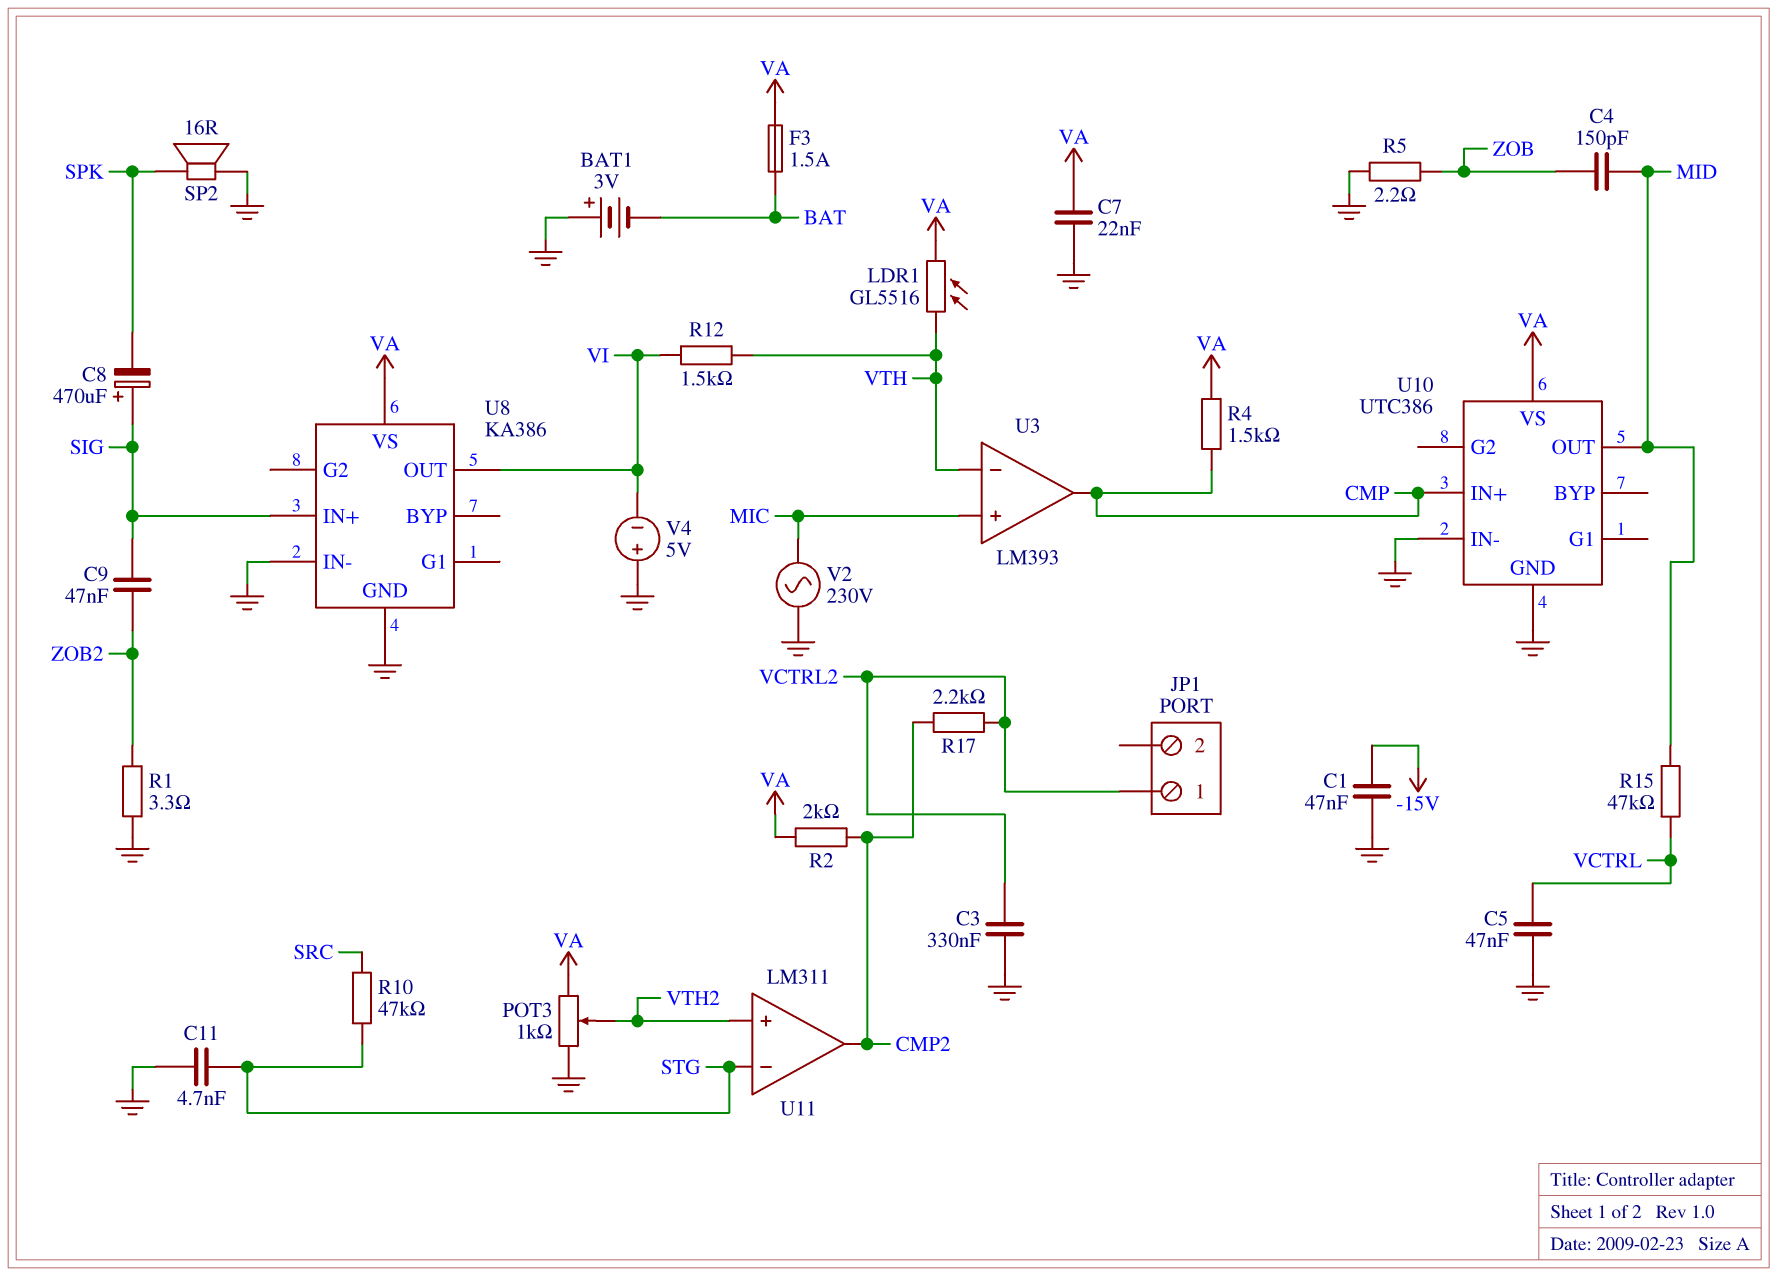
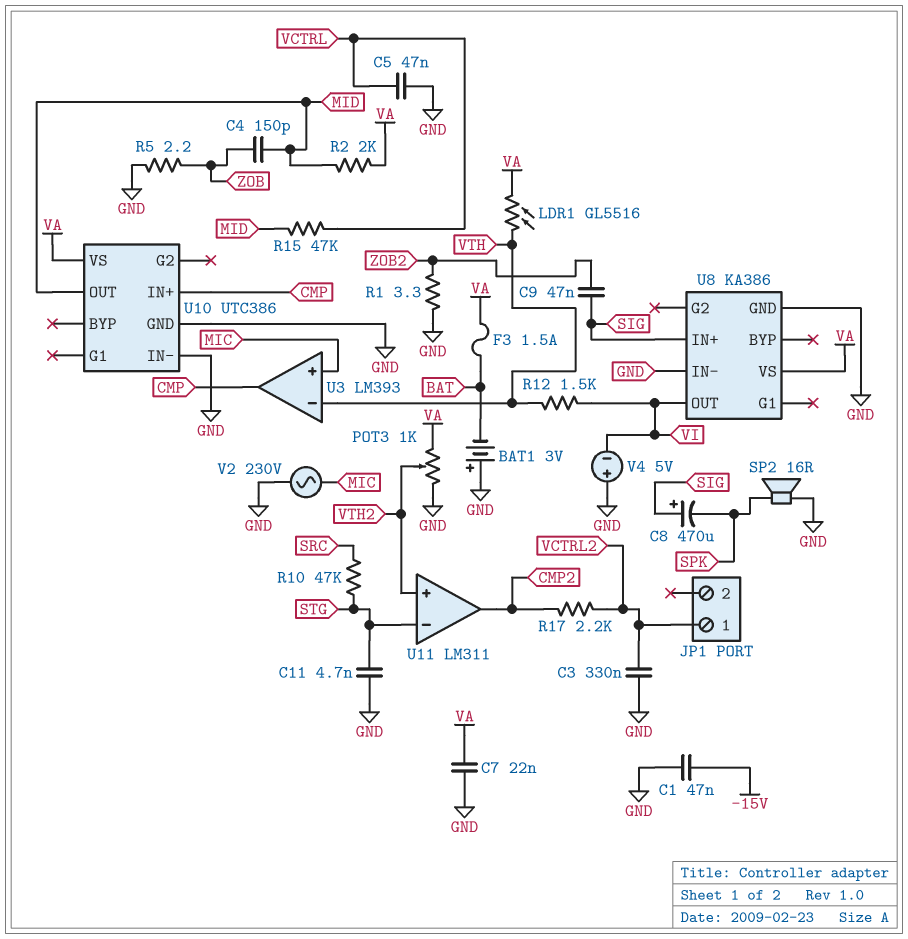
R2: 2k (CMP2, VA) -> 2k (MID, VA)
R4: 1.5k (CMP, VA) -> none

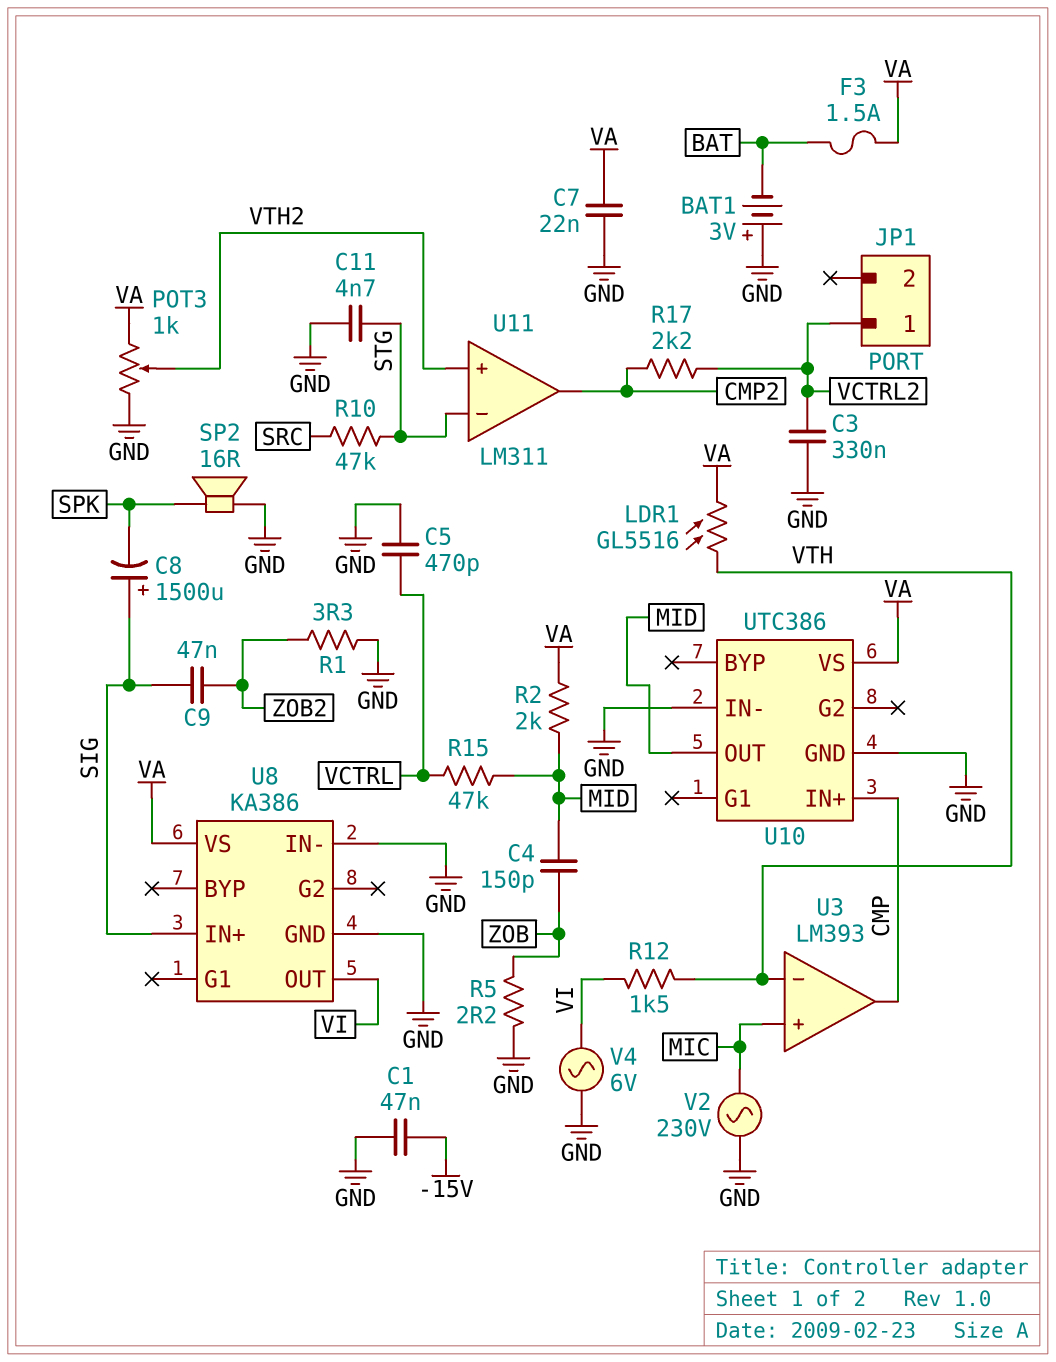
C5: 47nF (GND, VCTRL) -> 470pF (GND, VCTRL)
C8: 470uF (plus SIG, minus SPK) -> 1500uF (plus SIG, minus SPK)
V4: 5V (plus GND, minus VI) -> AC 6V (GND, VI)

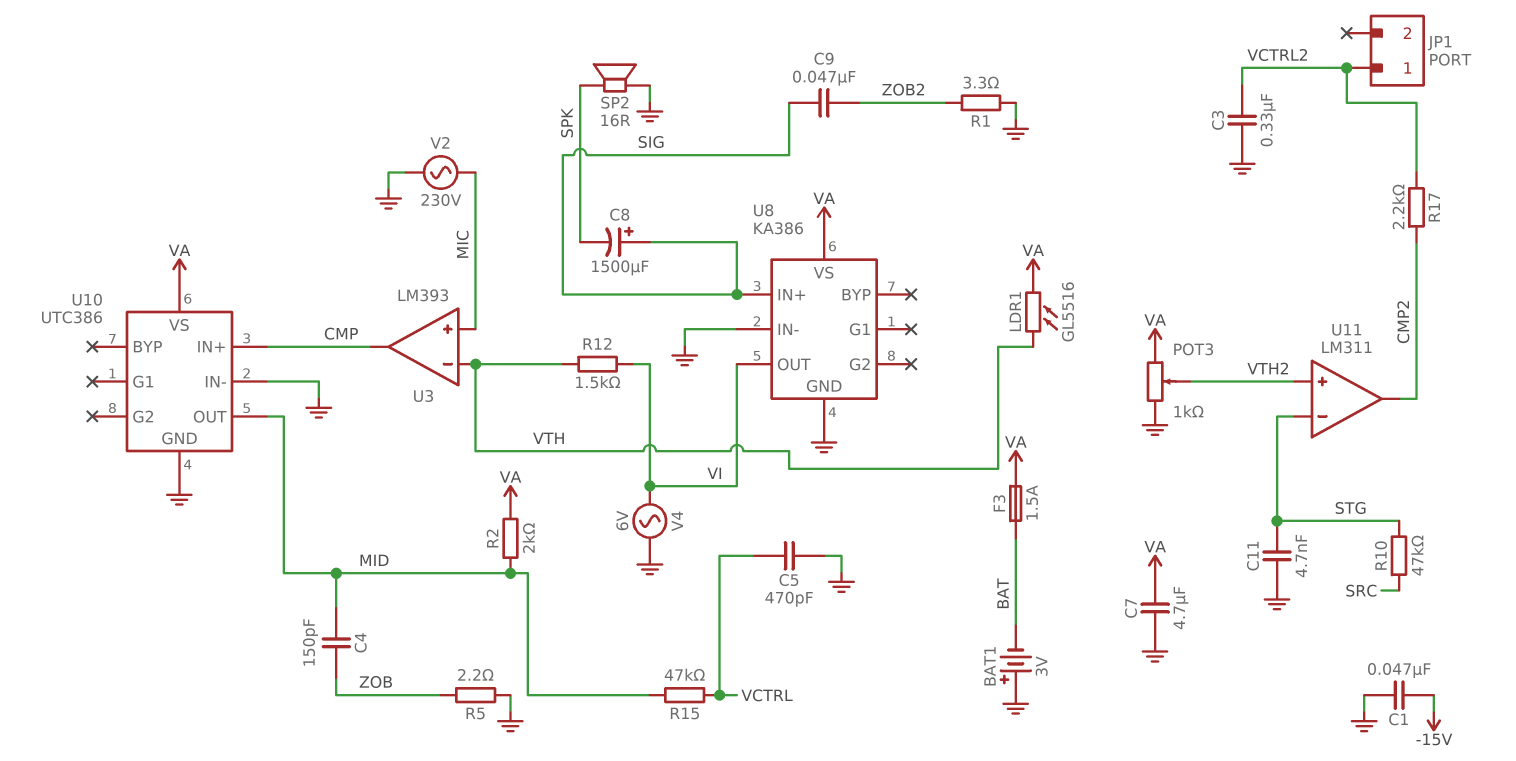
C7: 22nF (GND, VA) -> 4.7uF (GND, VA)

